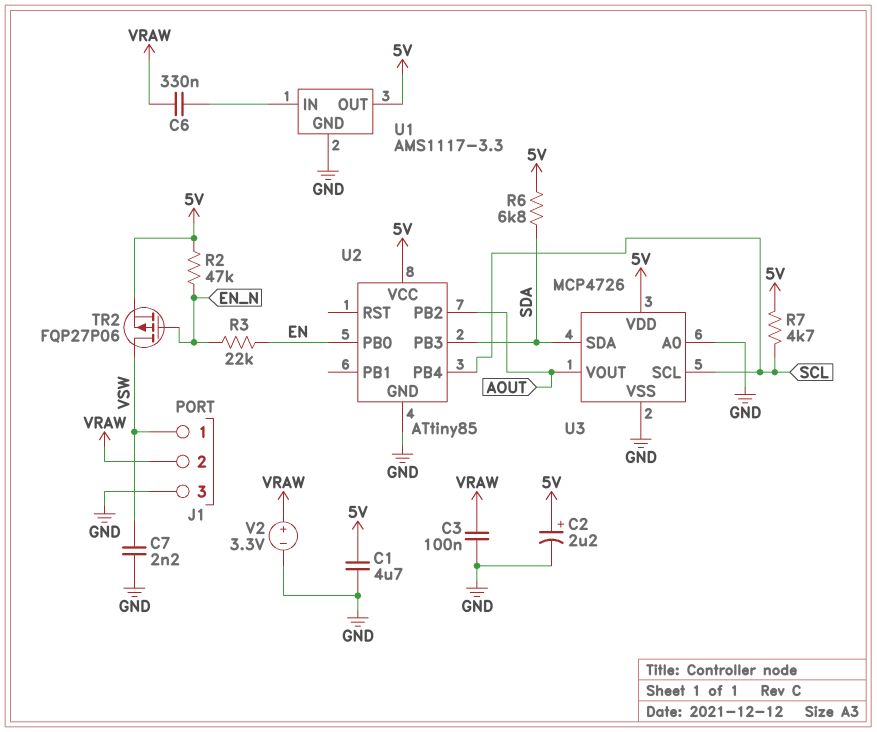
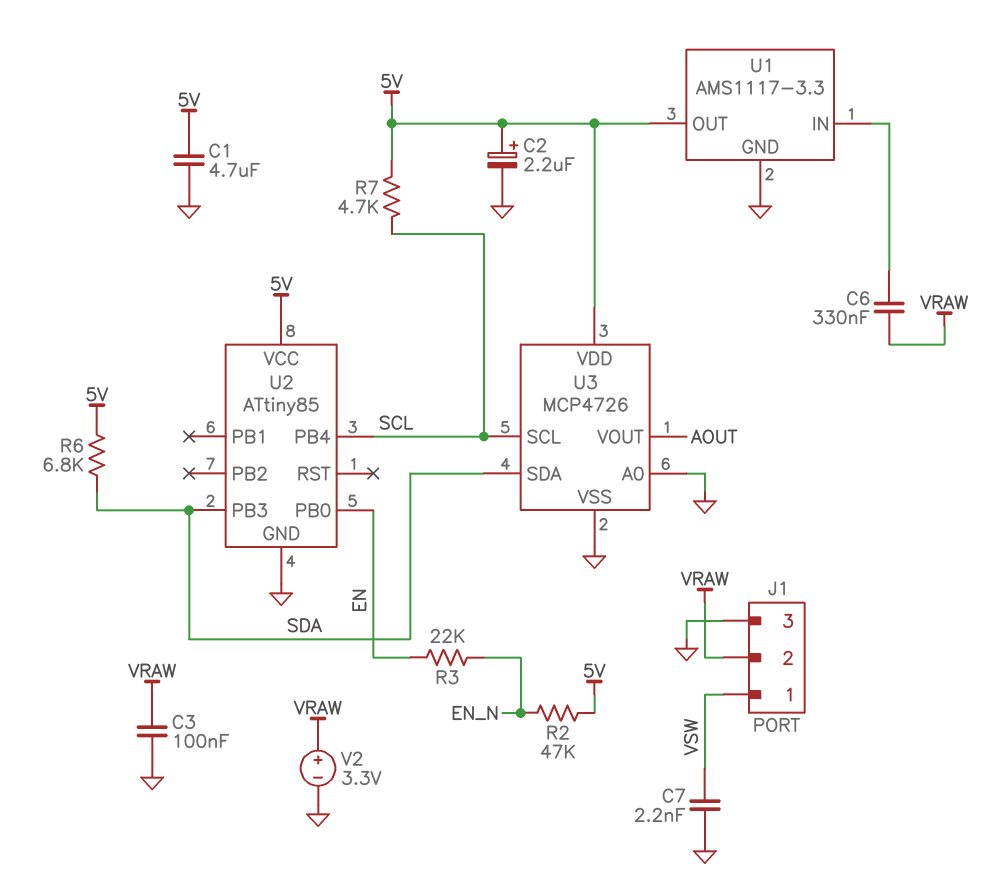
TR2: PMOS FQP27P06 (G EN_N, D VSW, S 5V) -> none
U2 pin PB2: AOUT -> none

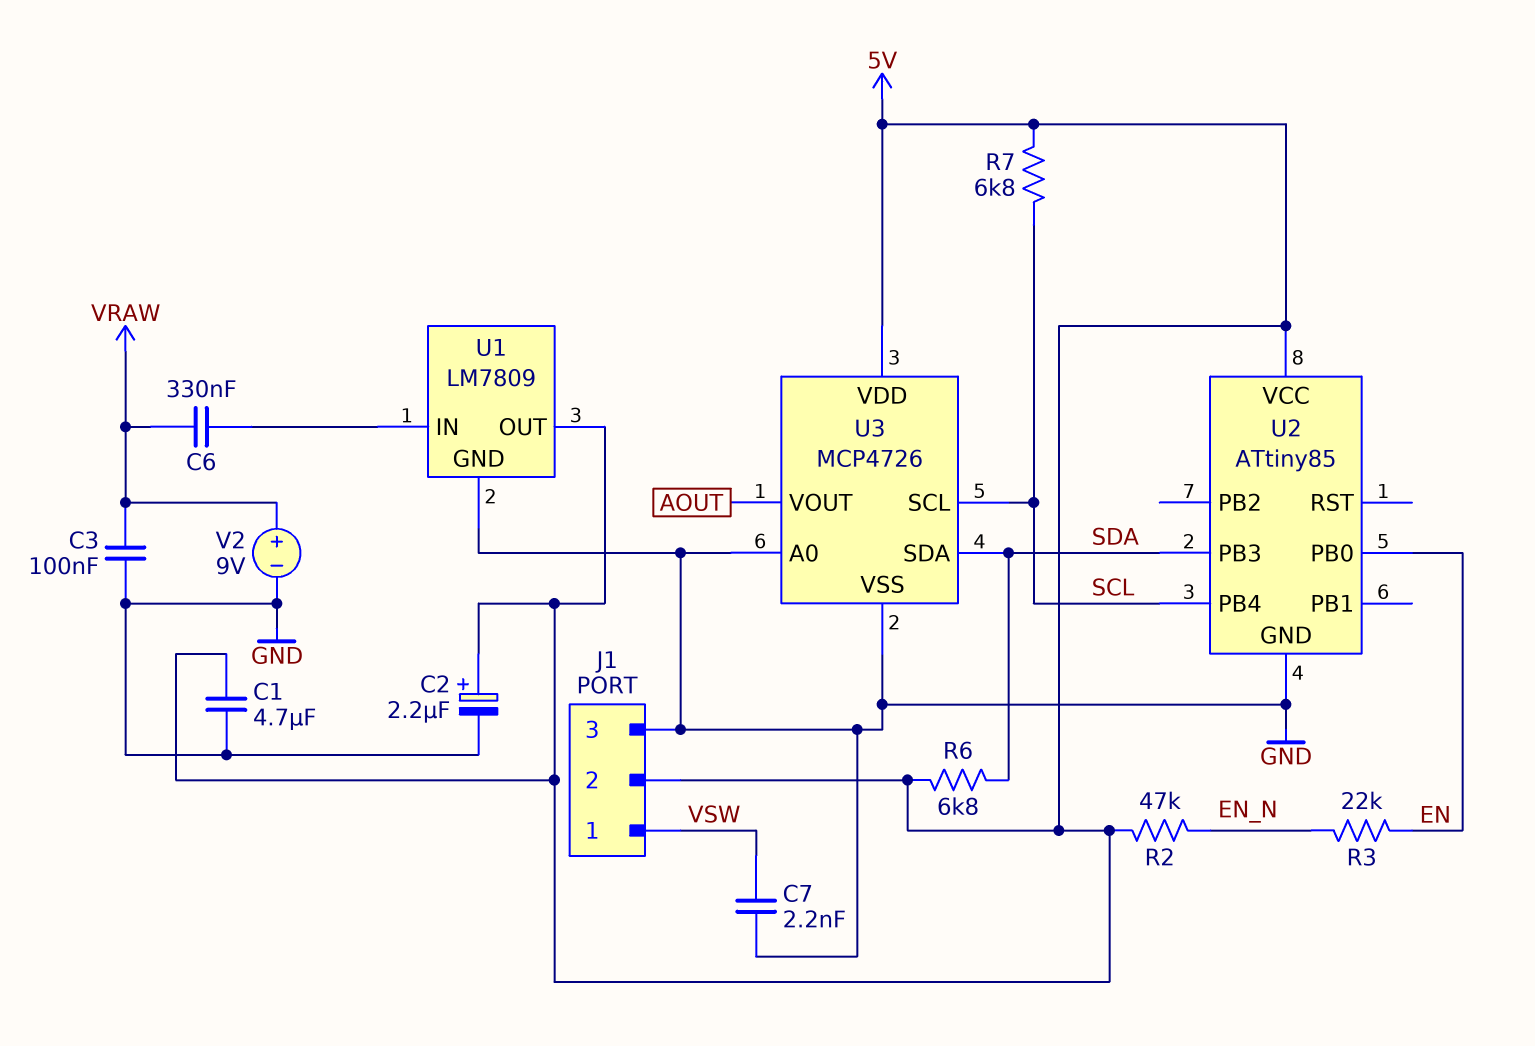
J1 pin 2: VRAW -> 5V
R7: 4.7k (5V, SCL) -> 6.8k (5V, SCL)
U1: AMS1117-3.3 -> LM7809
V2: 3.3V (plus VRAW, minus GND) -> 9V (plus VRAW, minus GND)

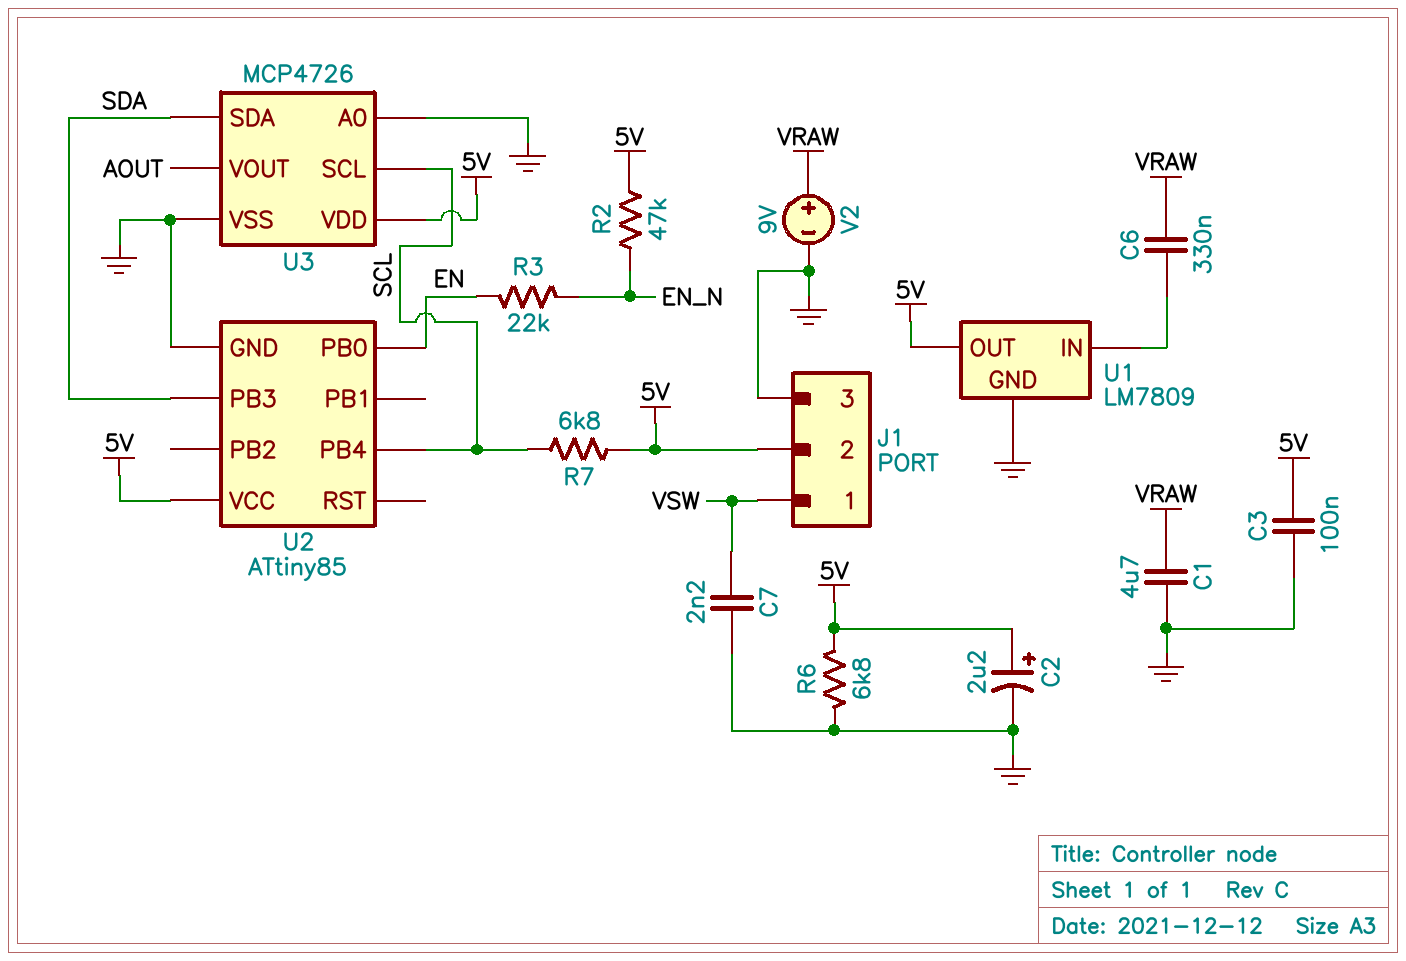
C1: 4.7uF (5V, GND) -> 4.7uF (GND, VRAW)
C3: 100nF (GND, VRAW) -> 100nF (5V, GND)
R6: 6.8k (5V, SDA) -> 6.8k (5V, GND)

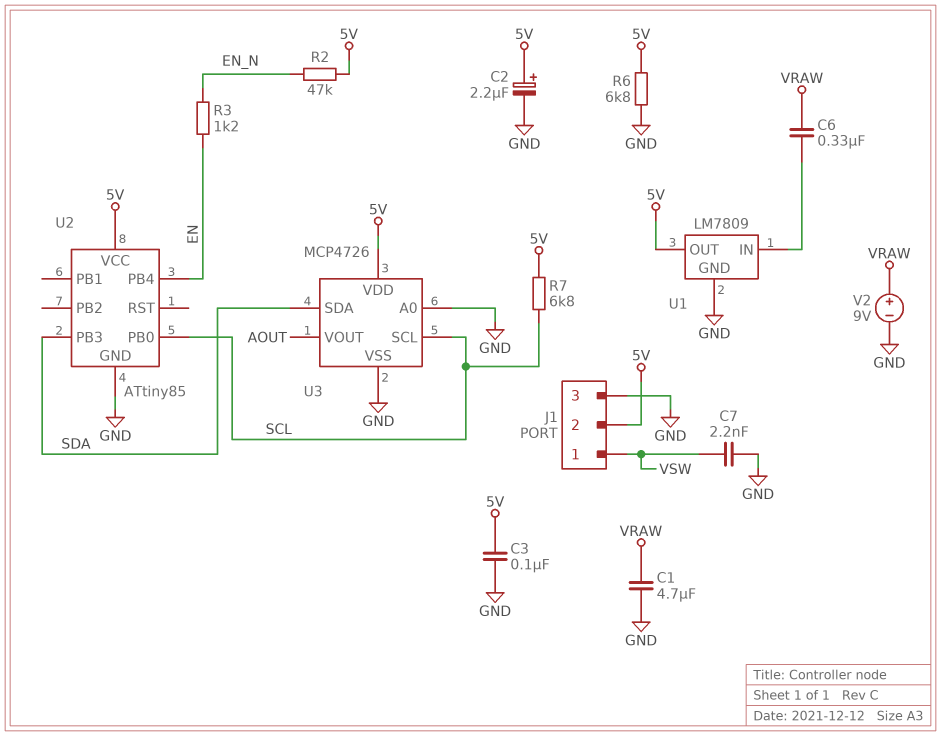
R3: 22k (EN, EN_N) -> 1.2k (EN, EN_N)
U2 pin PB0: EN -> SCL
U2 pin PB4: SCL -> EN

